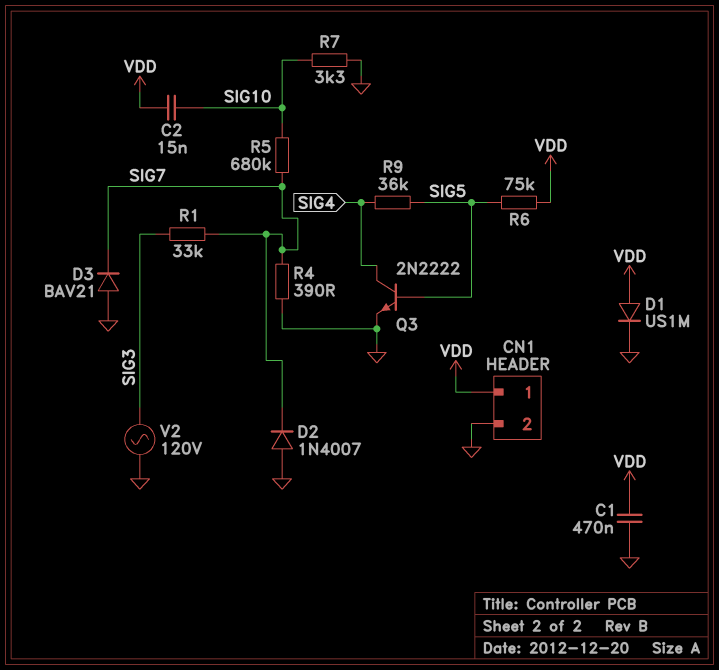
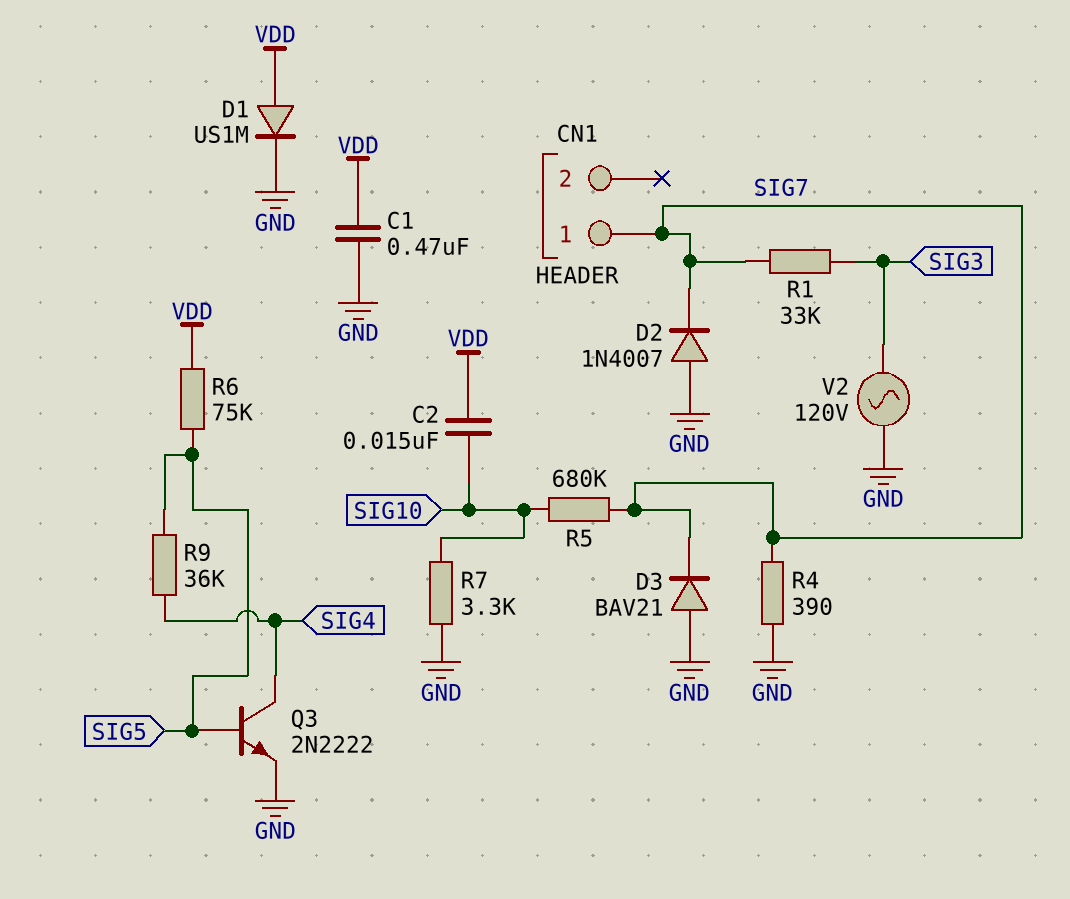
CN1 pin 1: VDD -> SIG7
CN1 pin 2: GND -> none

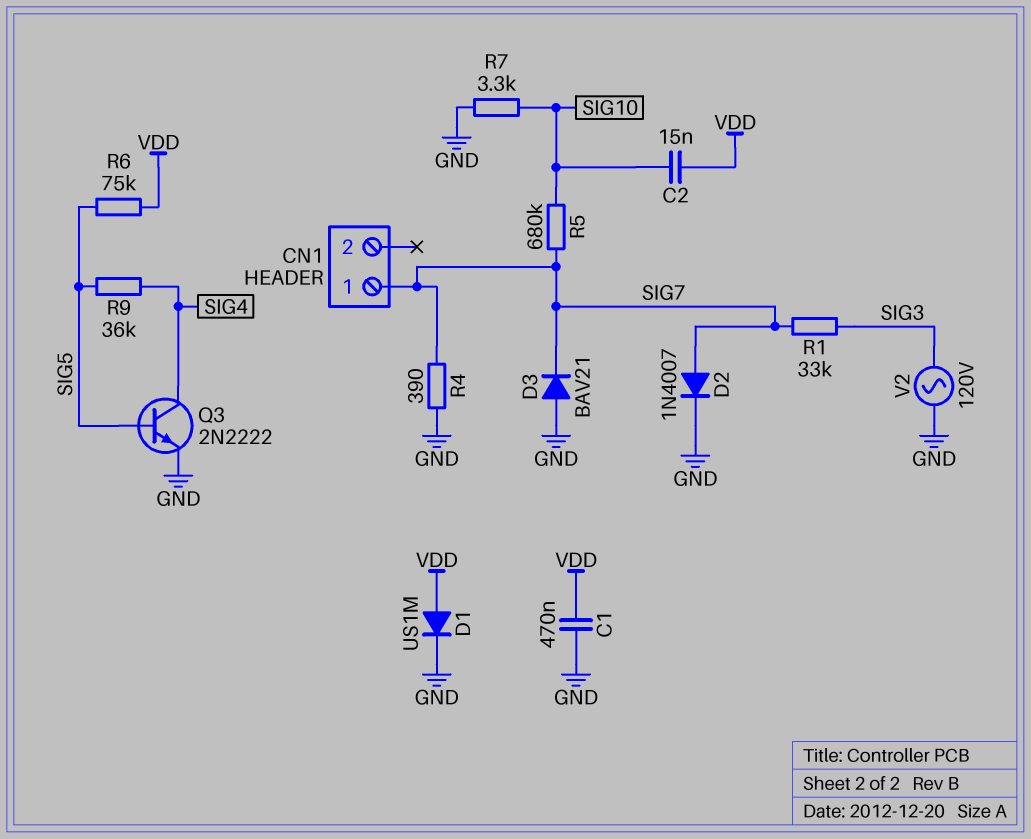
D2: diode 1N4007 (A GND, K SIG7) -> diode 1N4007 (A SIG7, K GND)

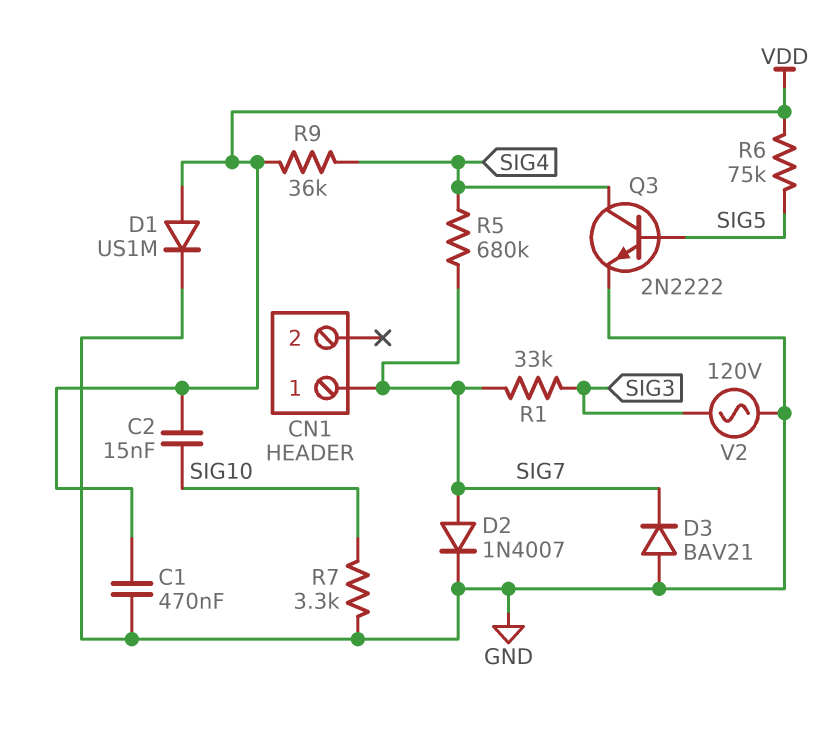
R4: 390 (GND, SIG7) -> none
R5: 680k (SIG7, SIG10) -> 680k (SIG4, SIG7)
R9: 36k (SIG4, SIG5) -> 36k (SIG4, VDD)

